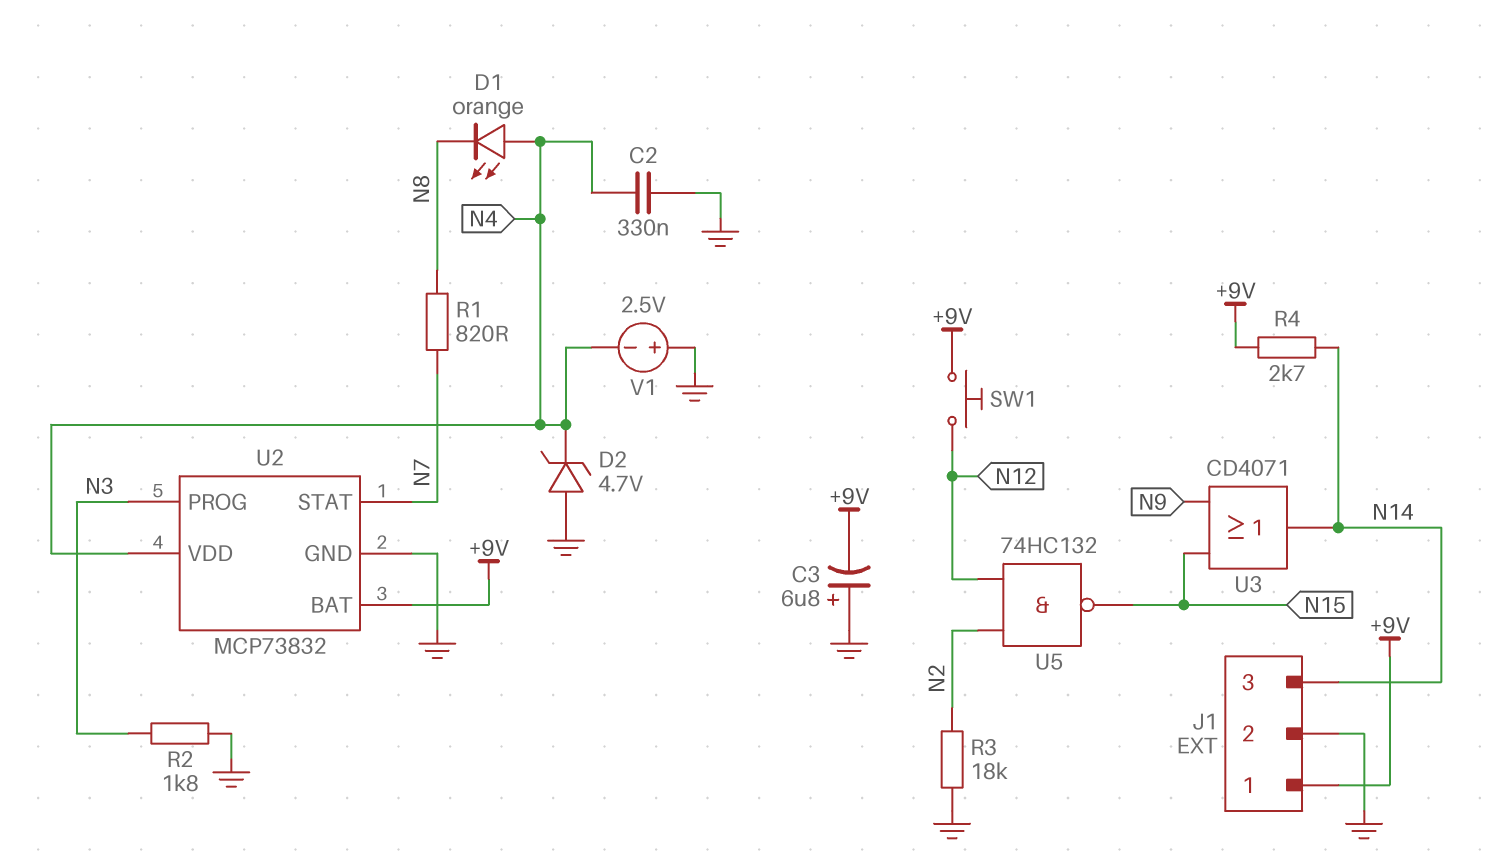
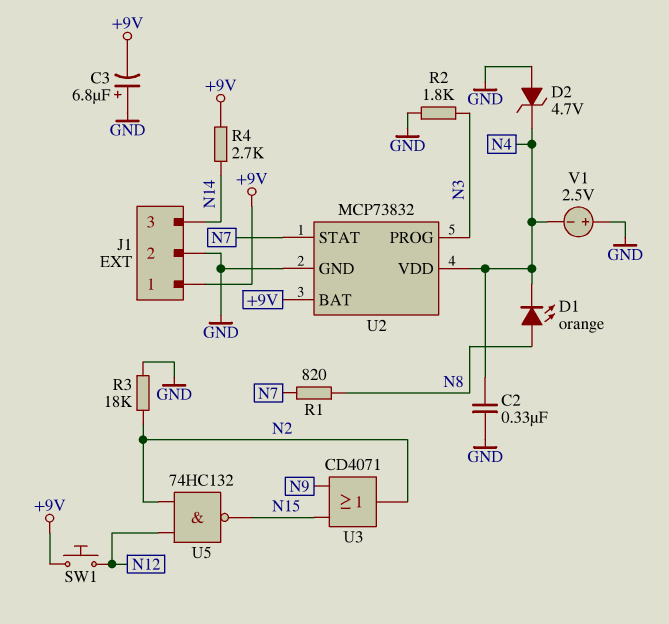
D1: LED orange (A N4, K N8) -> LED orange (A N8, K N4)
U3: OR CD4071 (in N9, in N15, out N14) -> OR CD4071 (in N9, in N15, out N2)

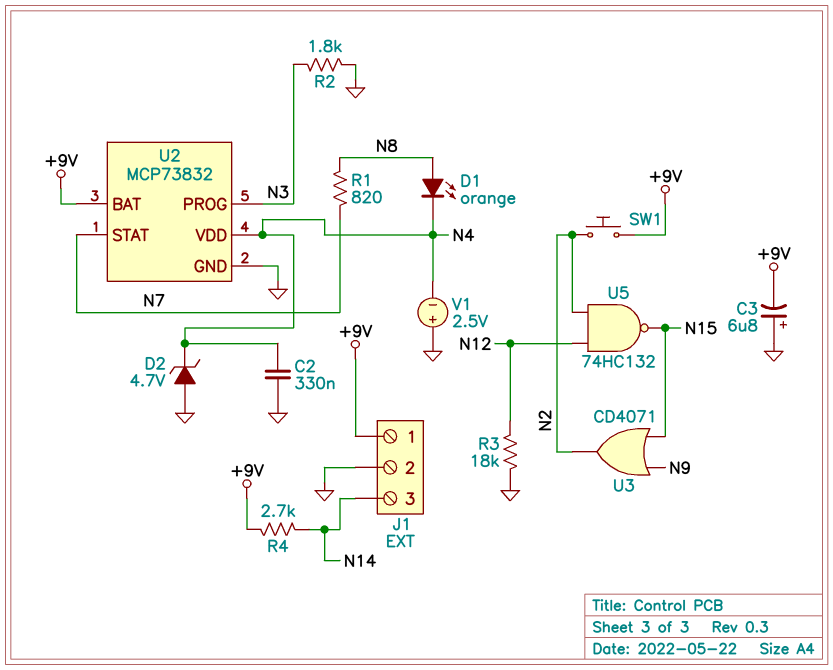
R3: 18k (GND, N2) -> 18k (GND, N12)
SW1: button (+9V, N12) -> button (+9V, N2)

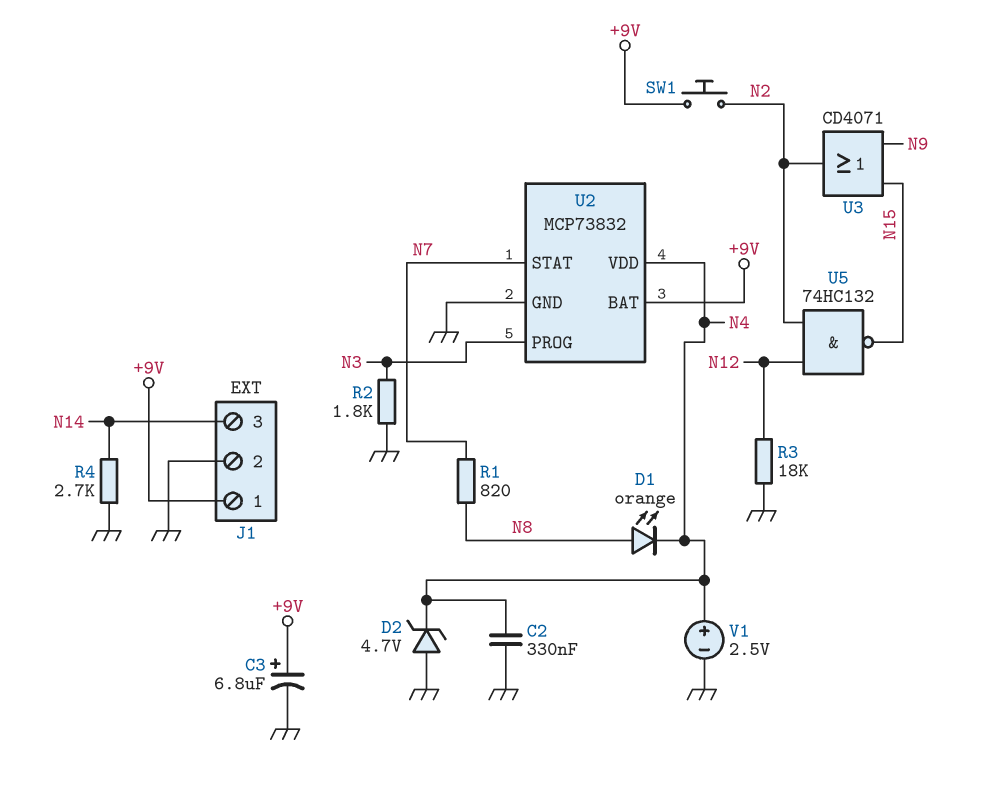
C3: 6.8uF (plus GND, minus +9V) -> 6.8uF (plus +9V, minus GND)
R4: 2.7k (+9V, N14) -> 2.7k (GND, N14)
V1: 2.5V (plus GND, minus N4) -> 2.5V (plus N4, minus GND)

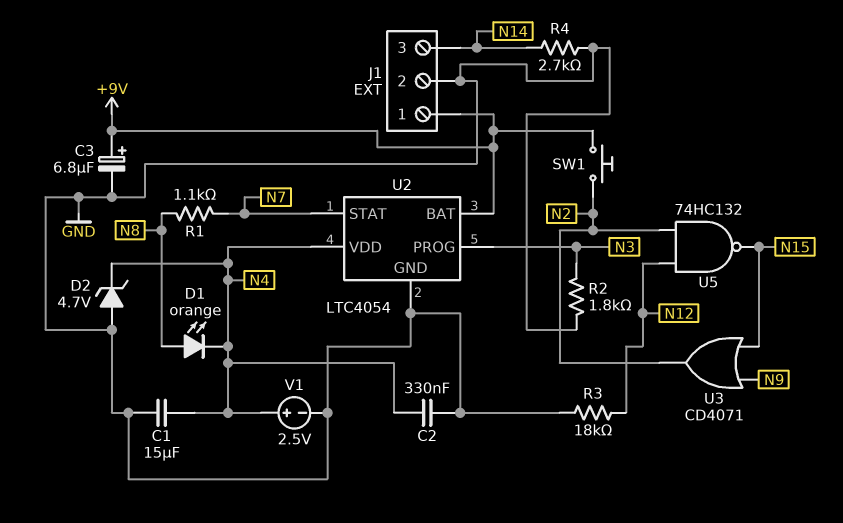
C1: none -> 15uF (GND, N4)
R1: 820 (N7, N8) -> 1.1k (N7, N8)
U2: MCP73832 -> LTC4054

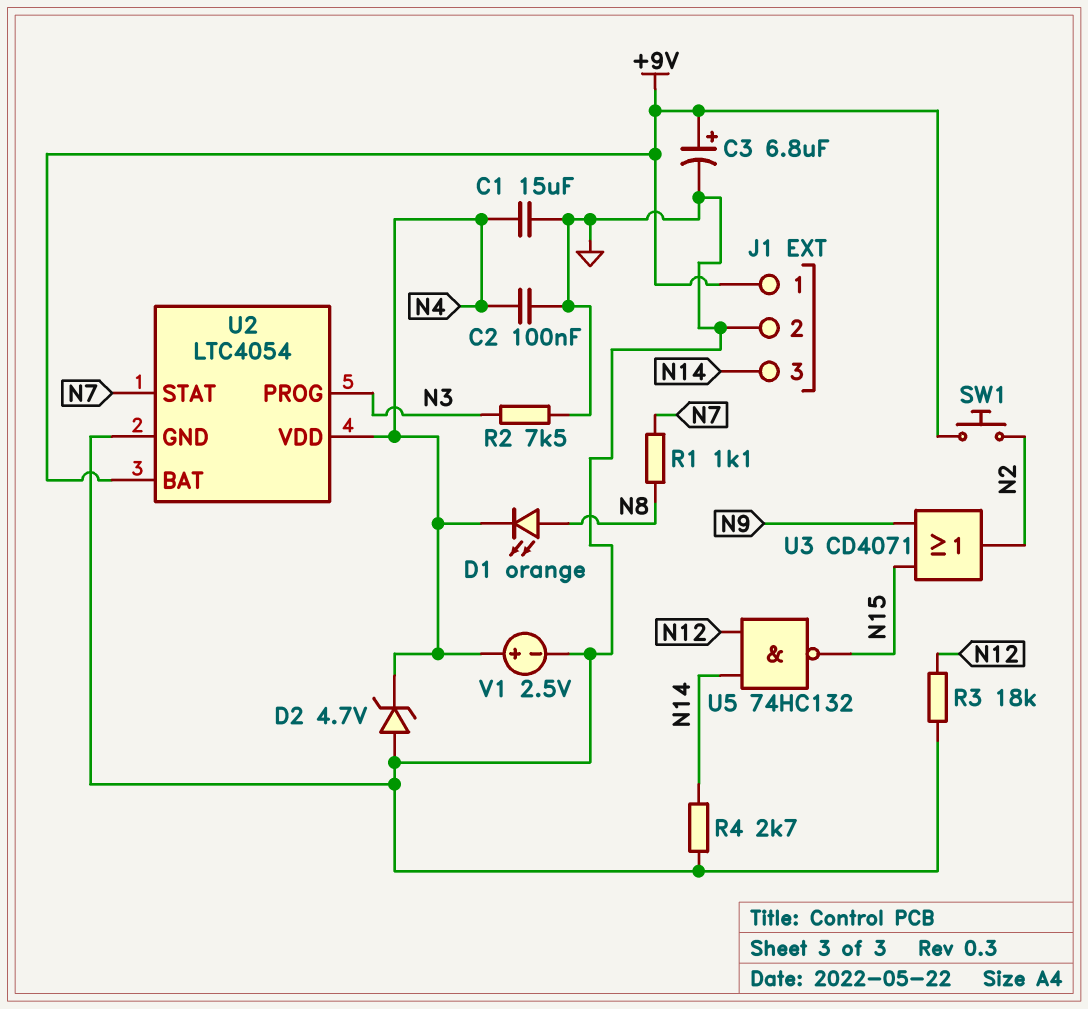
C2: 330nF (GND, N4) -> 100nF (GND, N4)
R2: 1.8k (GND, N3) -> 7.5k (GND, N3)
U5: NAND 74HC132 (in N2, in N12, out N15) -> NAND 74HC132 (in N12, in N14, out N15)

